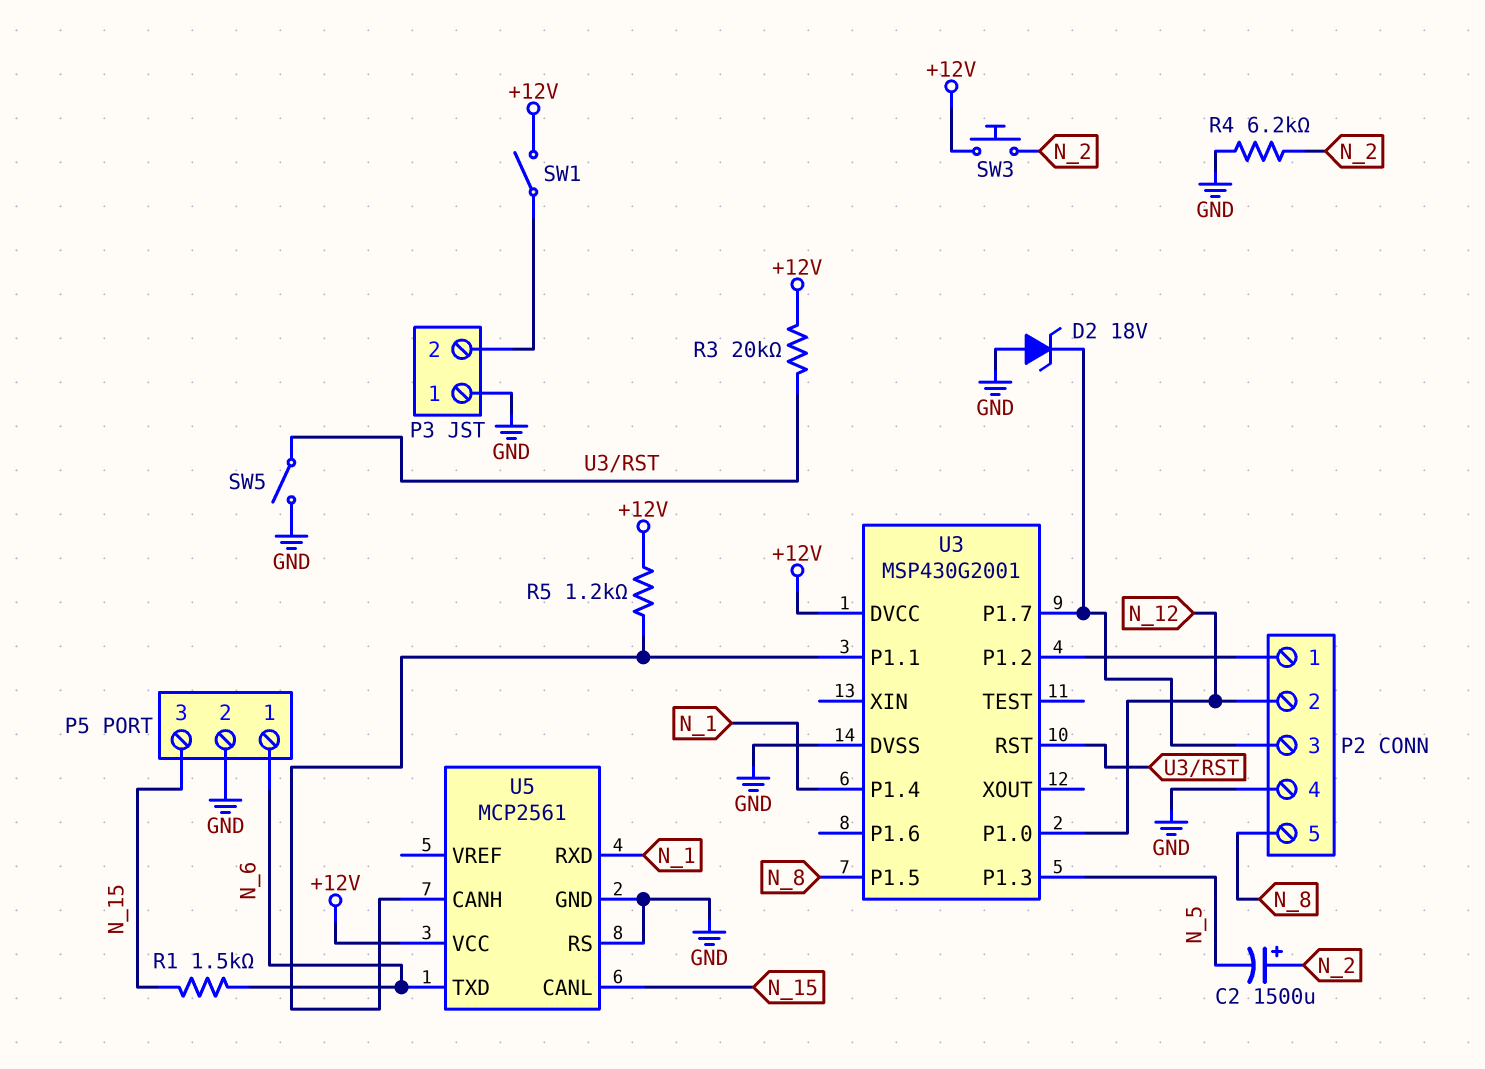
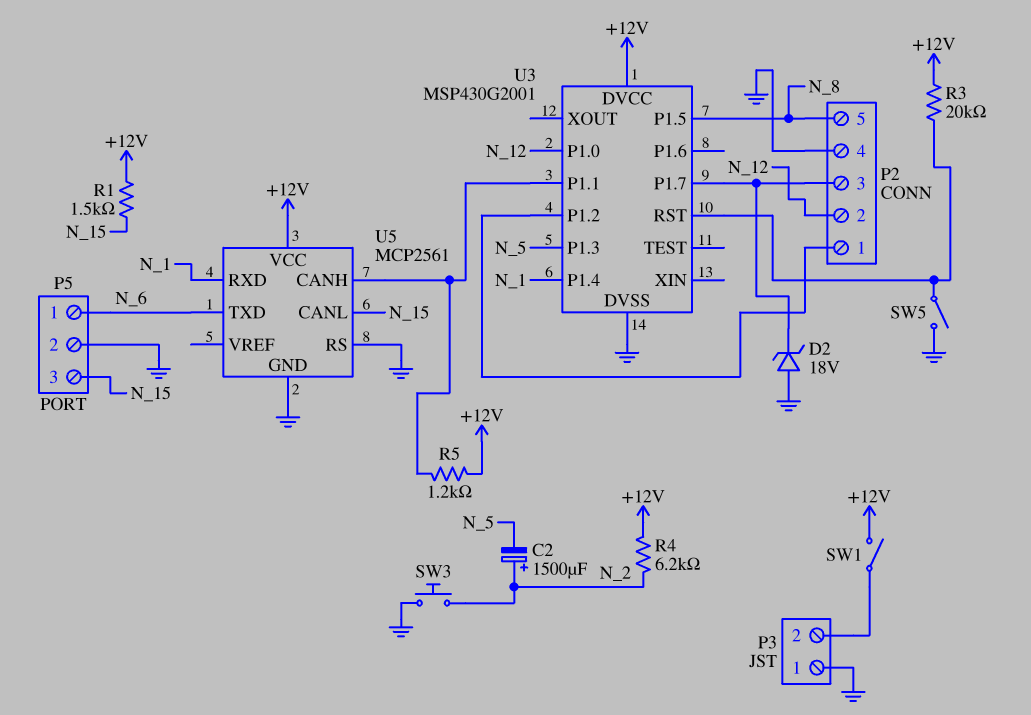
R1: 1.5k (N_6, N_15) -> 1.5k (+12V, N_15)
R4: 6.2k (GND, N_2) -> 6.2k (+12V, N_2)
SW3: button (+12V, N_2) -> button (GND, N_2)

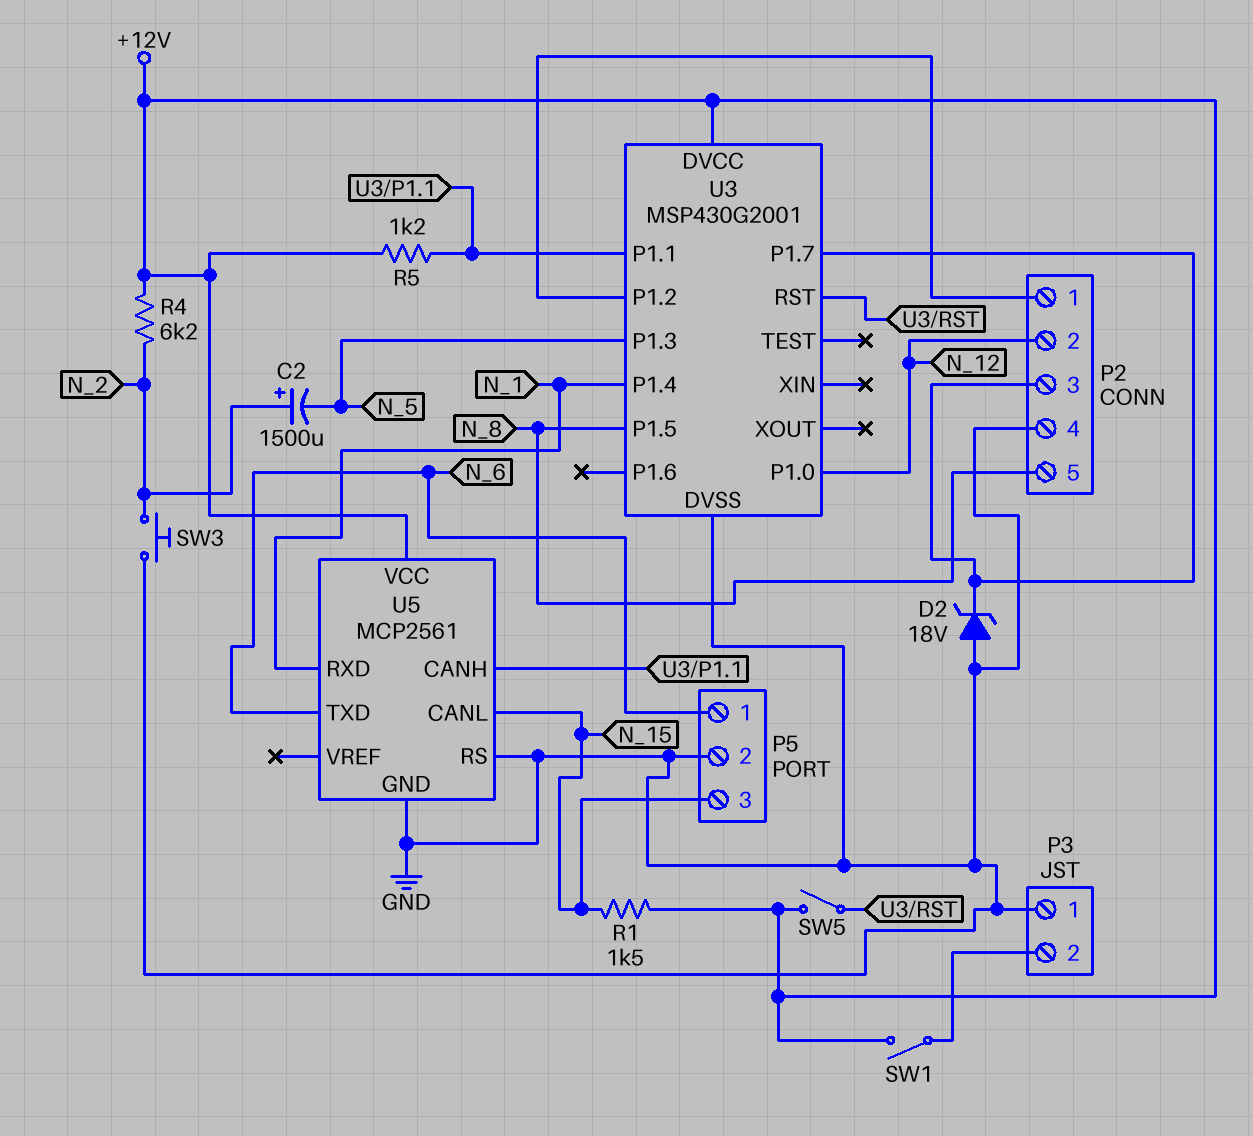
R3: 20k (+12V, U3/RST) -> none
SW5: switch (GND, U3/RST) -> switch (+12V, U3/RST)

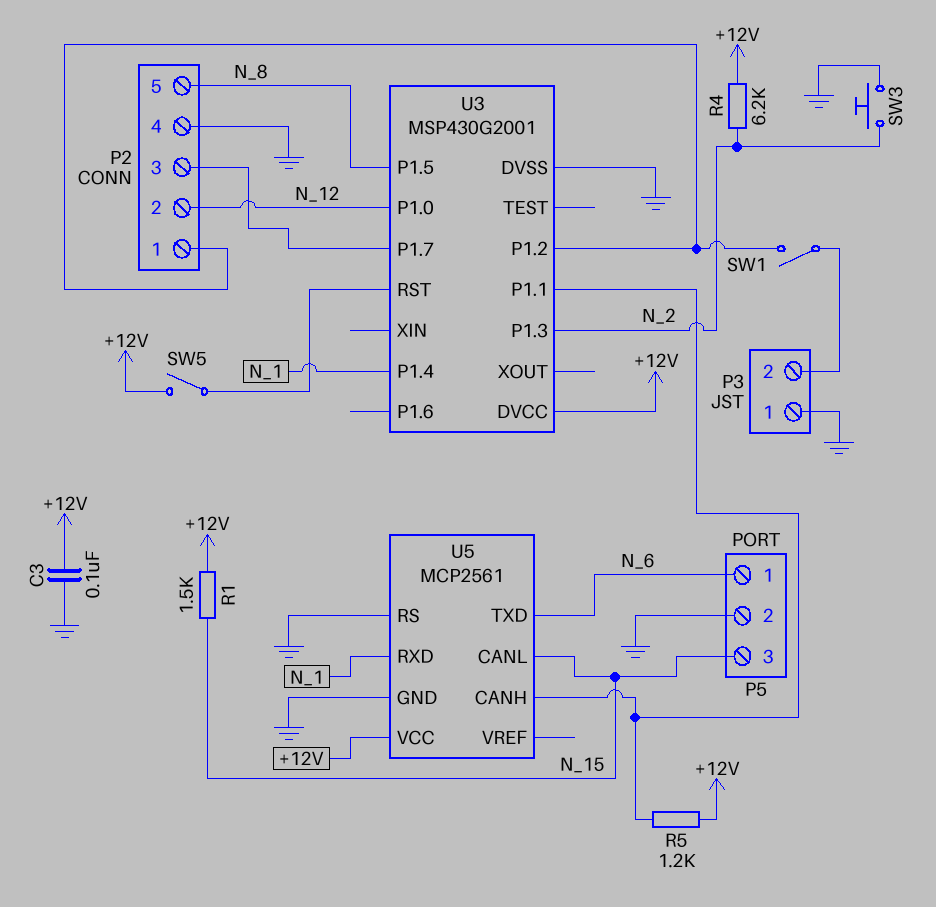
C2: 1500uF (plus N_2, minus N_5) -> none
C3: none -> 100nF (+12V, GND)
D2: zener 18V (A GND, K P2/3) -> none
SW1: switch (+12V, P3/2) -> switch (P2/1, P3/2)
U3 pin P1.3: N_5 -> N_2

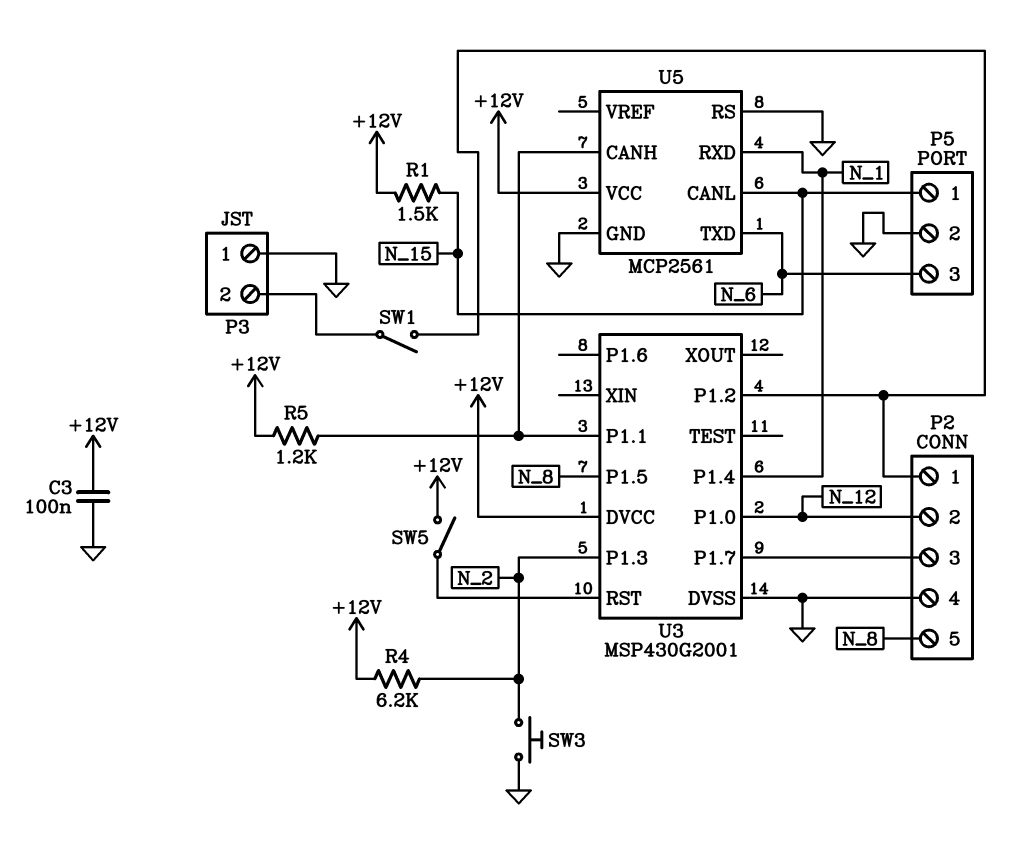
P5 pin 1: N_6 -> N_15
P5 pin 3: N_15 -> N_6

